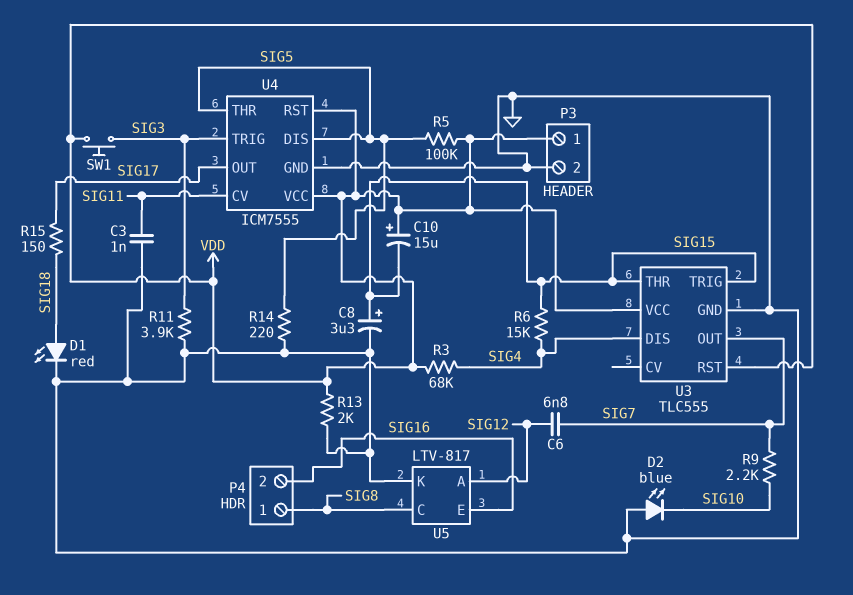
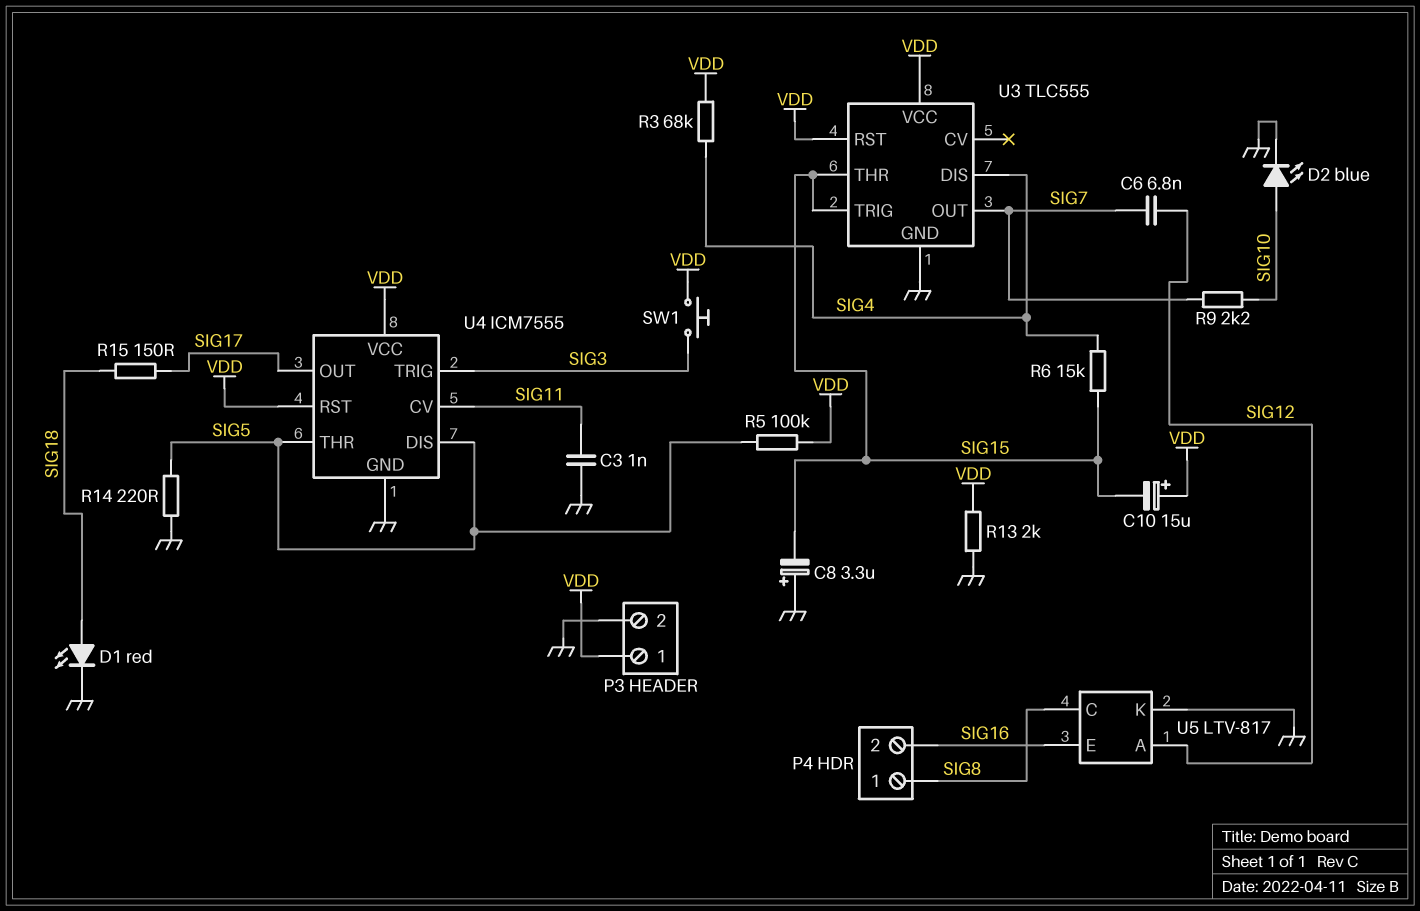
C8: 3.3uF (plus SIG15, minus GND) -> 3.3uF (plus GND, minus SIG15)
D2: LED blue (A GND, K SIG10) -> LED blue (A SIG10, K GND)
R11: 3.9k (GND, SIG3) -> none

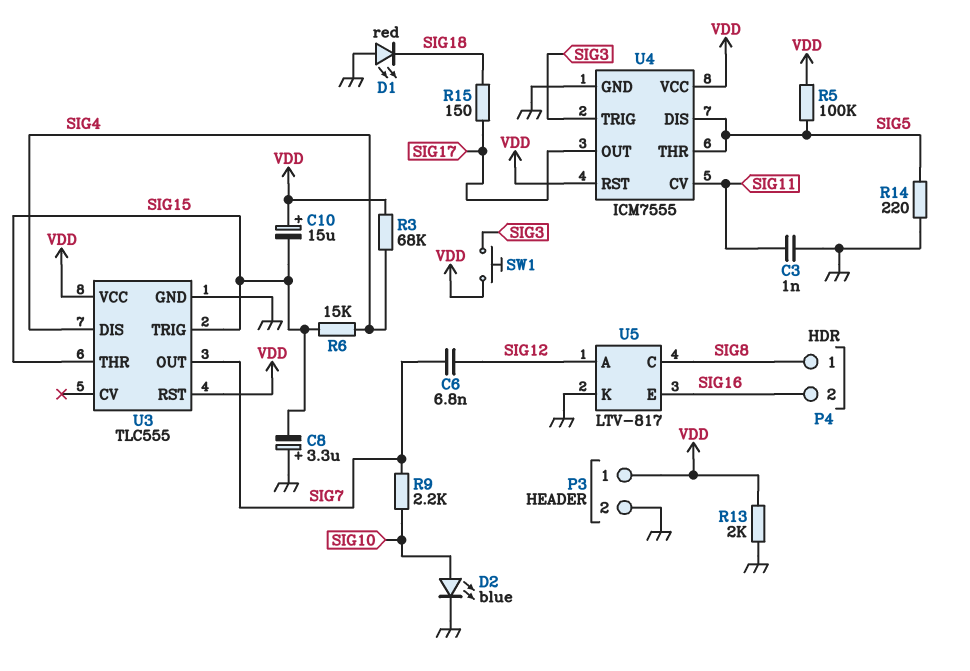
D1: LED red (A SIG18, K GND) -> LED red (A GND, K SIG18)

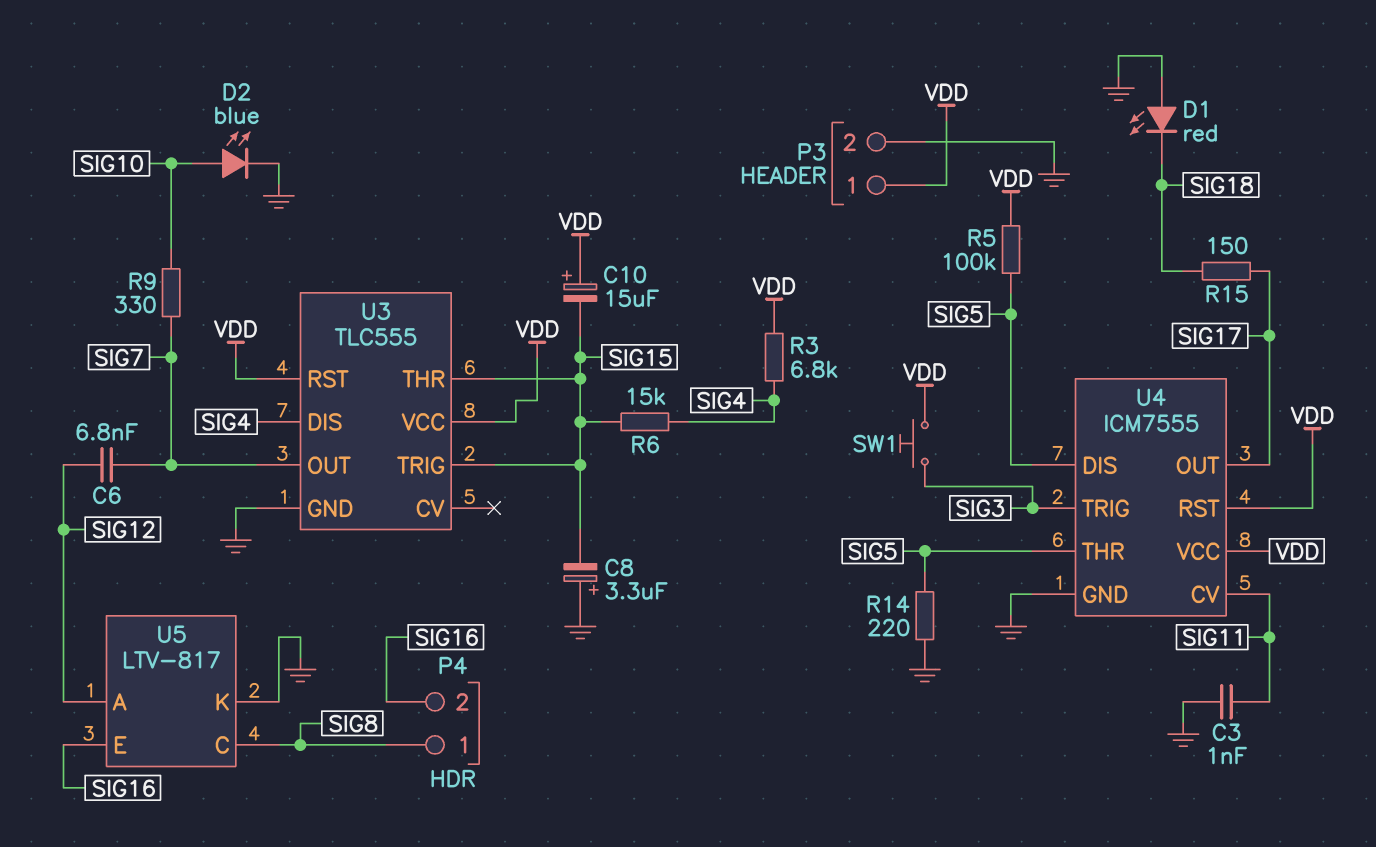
R3: 68k (SIG4, VDD) -> 6.8k (SIG4, VDD)
R9: 2.2k (SIG7, SIG10) -> 330 (SIG7, SIG10)
R13: 2k (GND, VDD) -> none

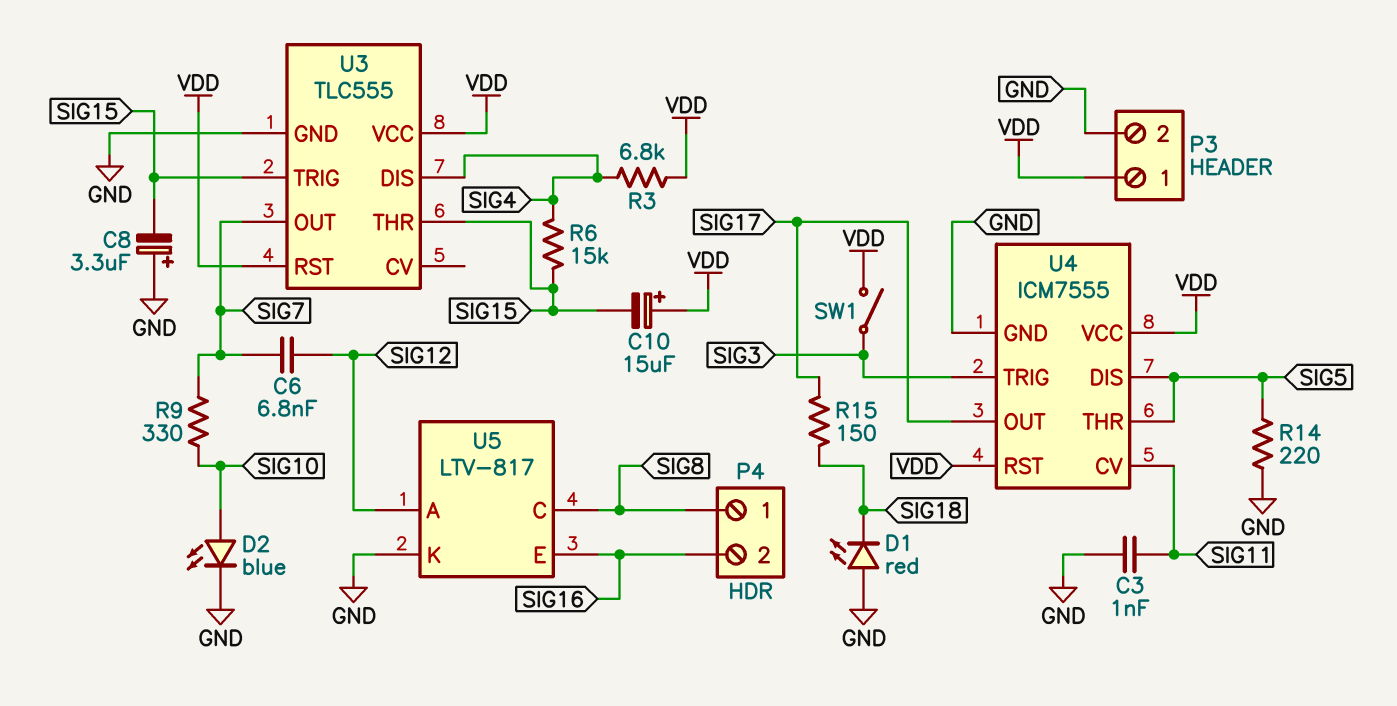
R5: 100k (SIG5, VDD) -> none
SW1: button (SIG3, VDD) -> switch (SIG3, VDD)

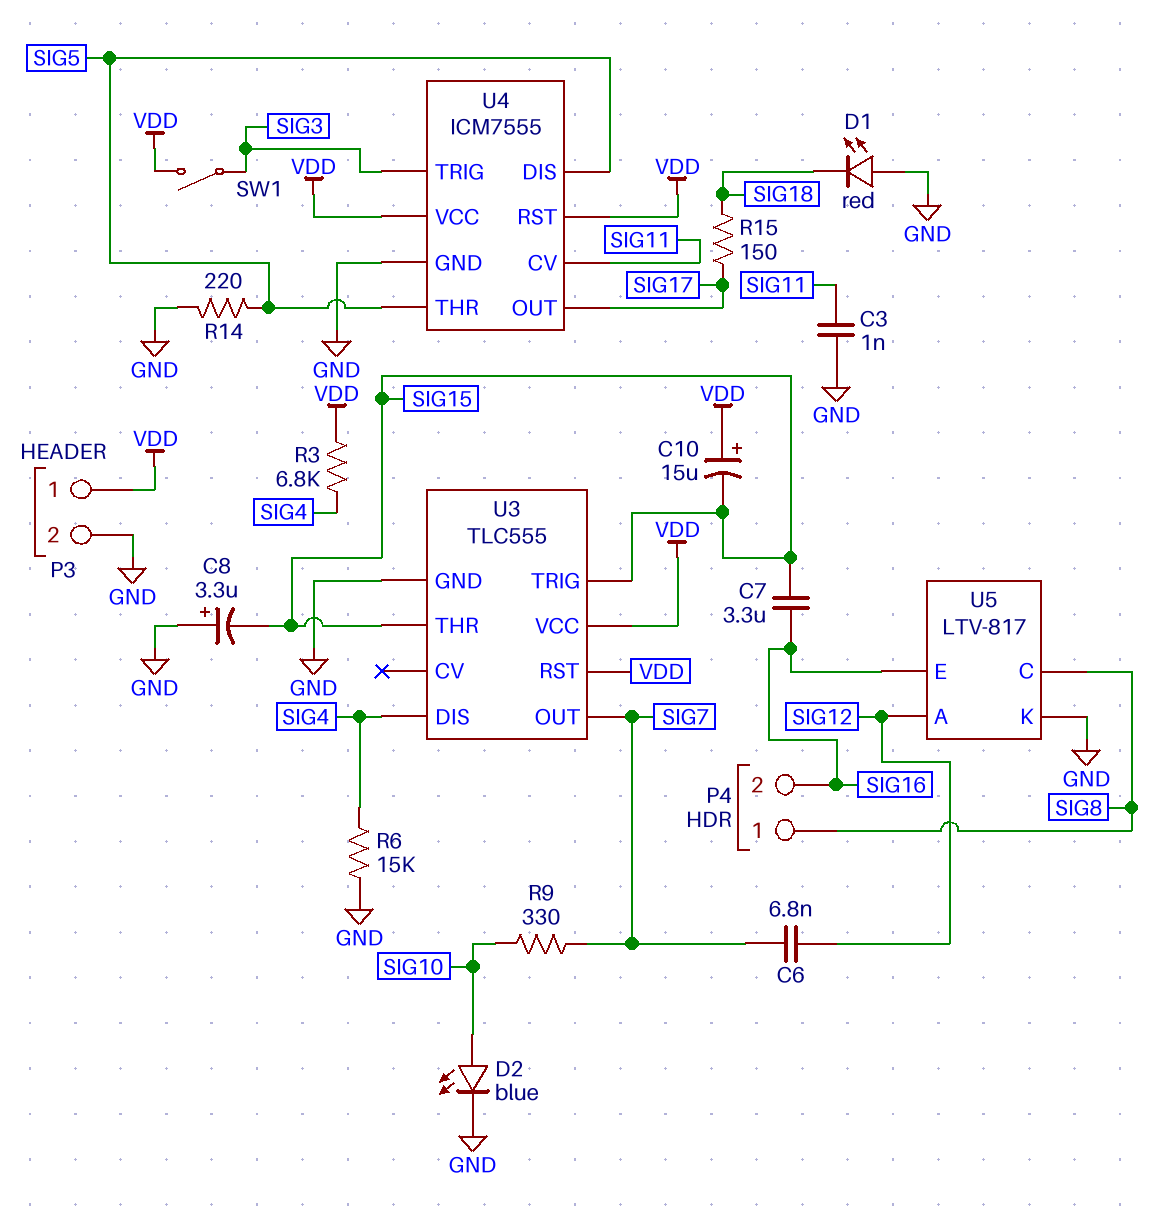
C7: none -> 3.3uF (SIG15, SIG16)
R6: 15k (SIG4, SIG15) -> 15k (GND, SIG4)

